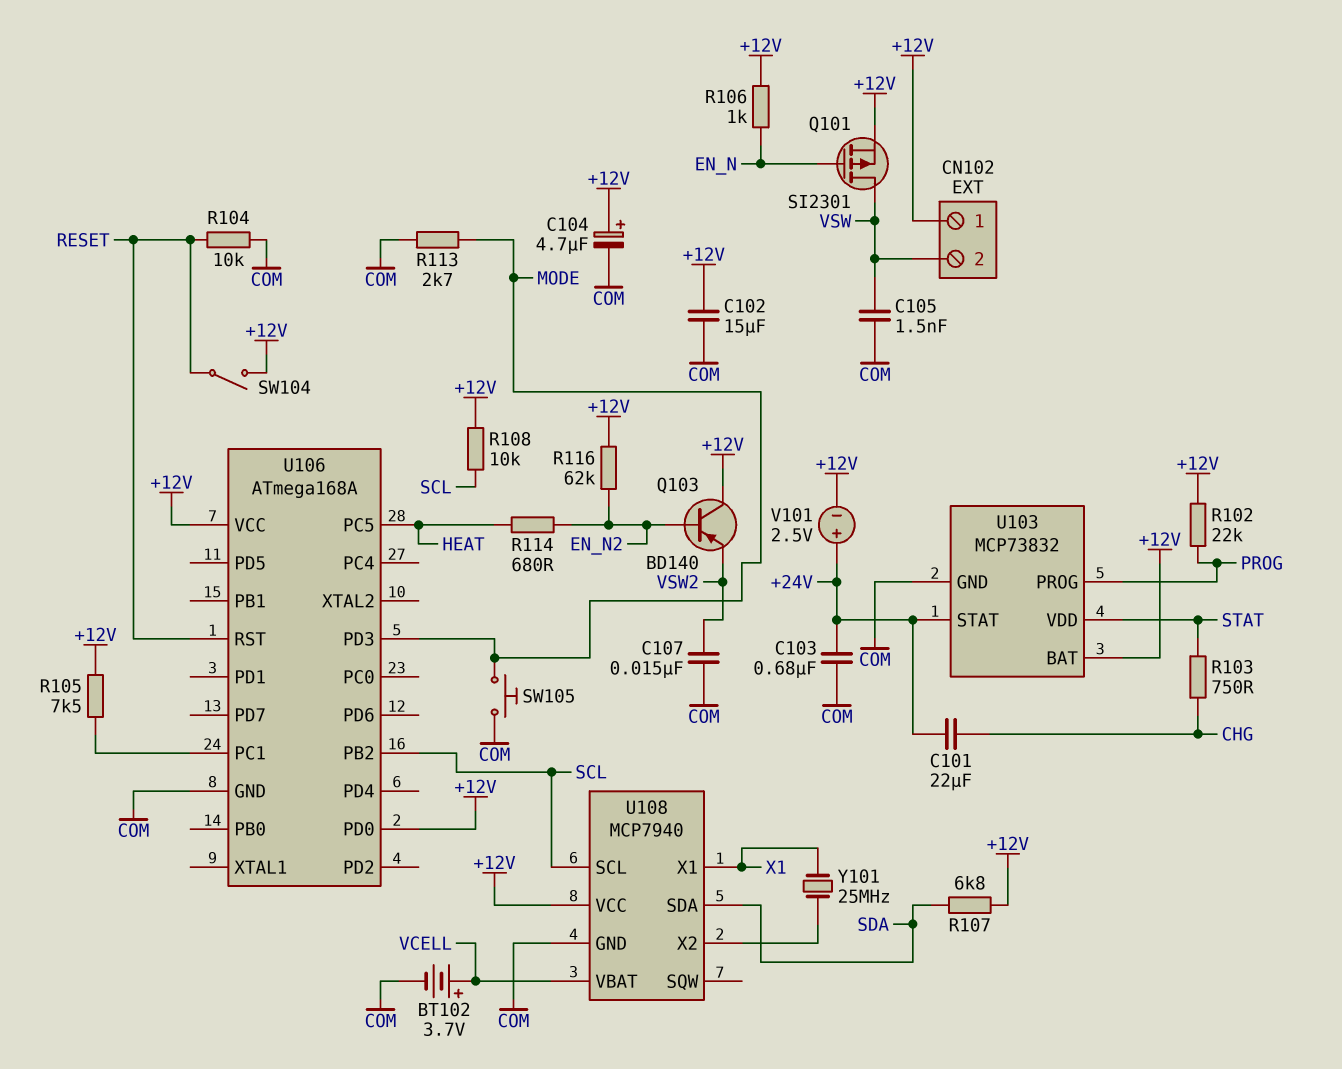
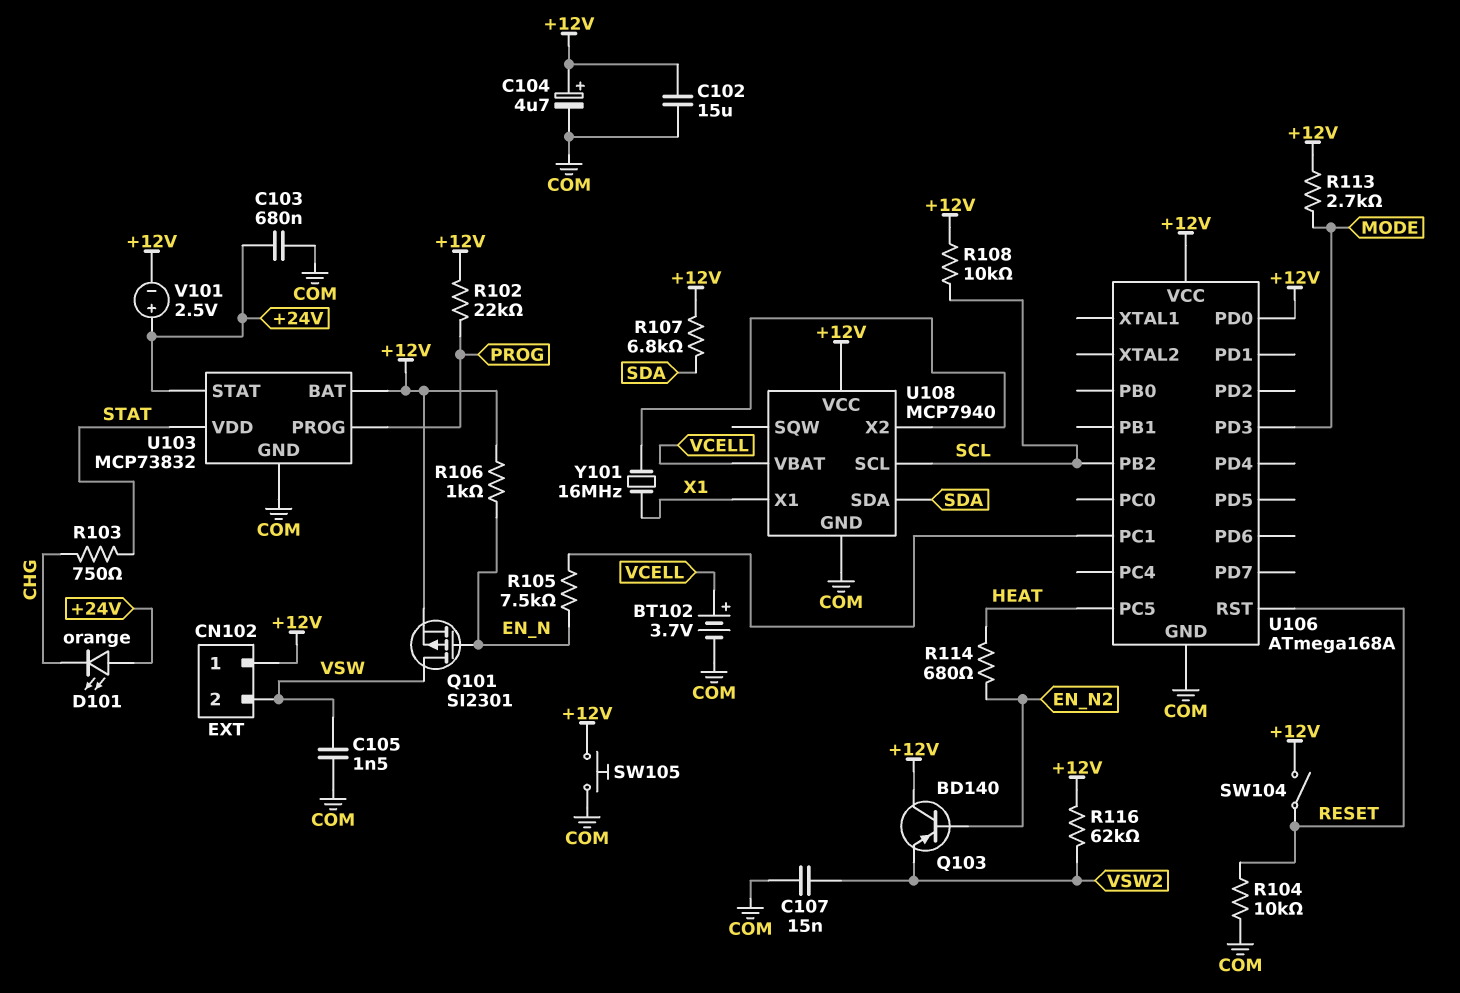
C101: 22uF (+24V, CHG) -> none
D101: none -> LED orange (A +24V, K CHG)
R105: 7.5k (+12V, U106/PC1) -> 7.5k (EN_N, U106/PC1)
R113: 2.7k (COM, MODE) -> 2.7k (+12V, MODE)
R116: 62k (+12V, EN_N2) -> 62k (+12V, VSW2)
SW105: button (COM, MODE) -> button (+12V, COM)
Y101: 25MHz (U108/X2, X1) -> 16MHz (U108/X2, X1)

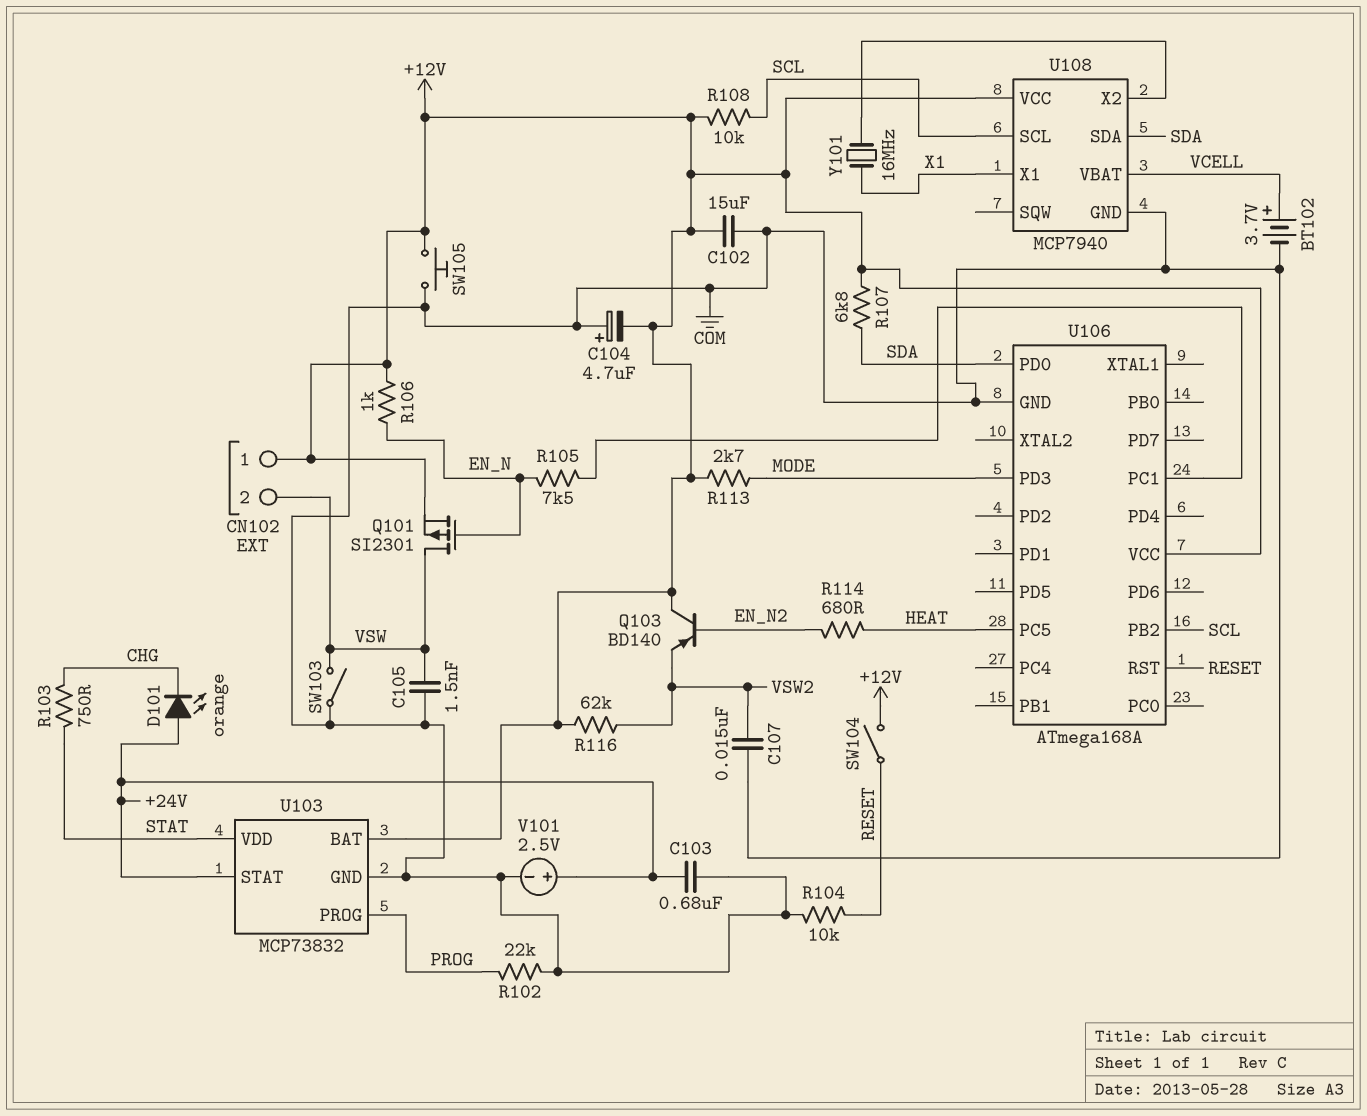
C104: 4.7uF (plus +12V, minus COM) -> 4.7uF (plus COM, minus +12V)
R102: 22k (+12V, PROG) -> 22k (COM, PROG)
SW103: none -> switch (COM, VSW)
U106 pin PD0: +12V -> SDA
V101: 2.5V (plus +24V, minus +12V) -> 2.5V (plus +24V, minus COM)

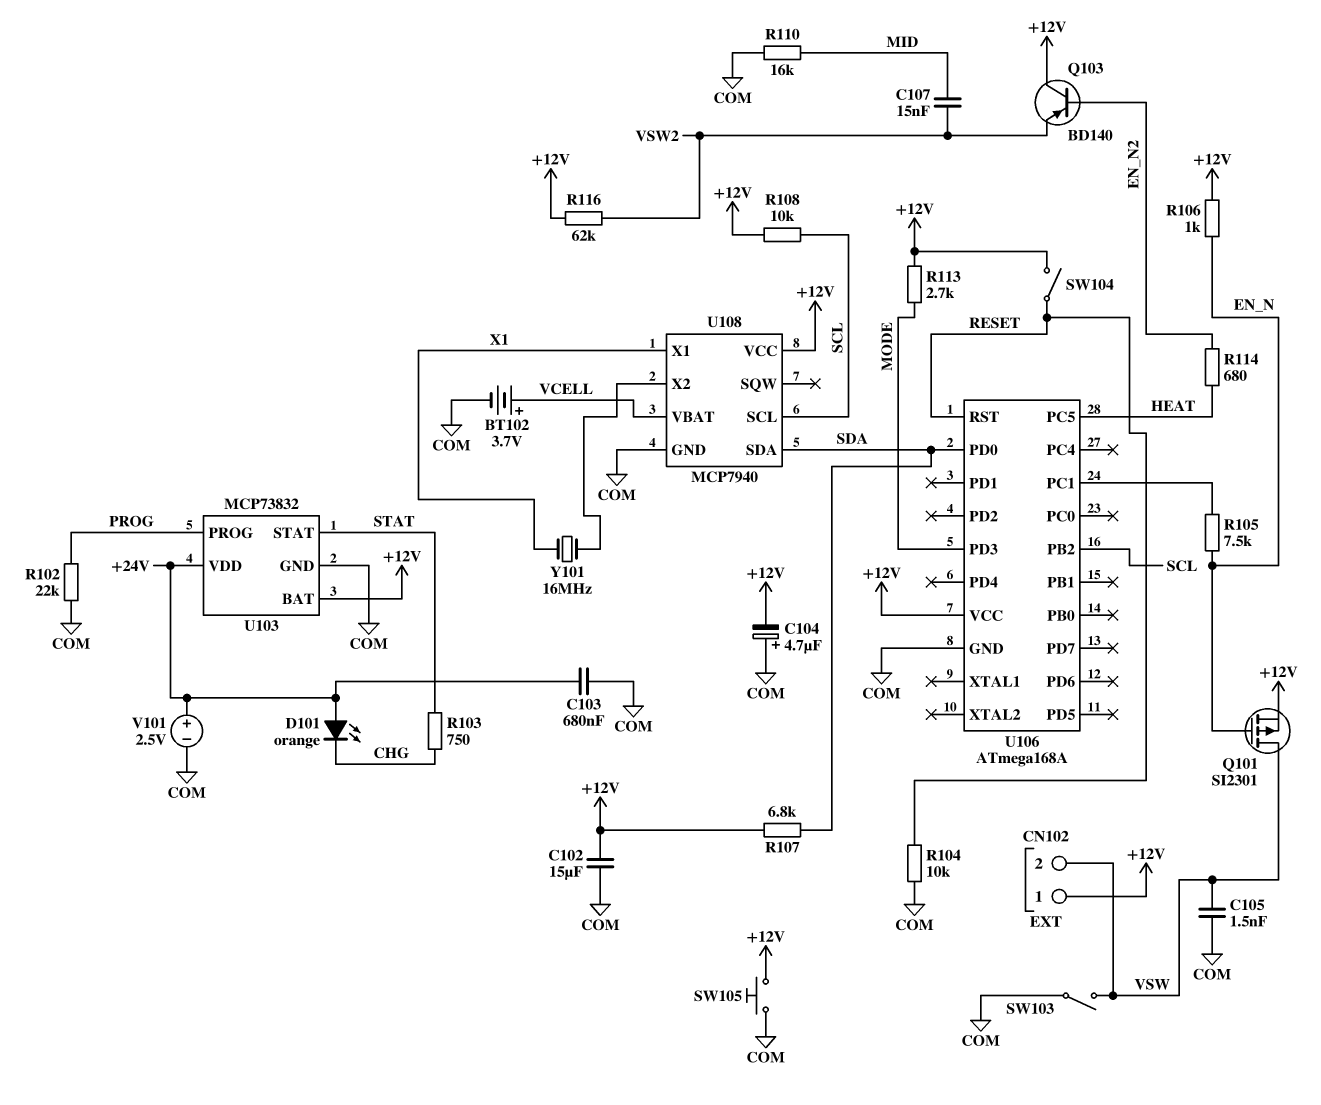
C107: 15nF (COM, VSW2) -> 15nF (MID, VSW2)
R110: none -> 16k (COM, MID)
U103 pin STAT: +24V -> STAT
U103 pin VDD: STAT -> +24V

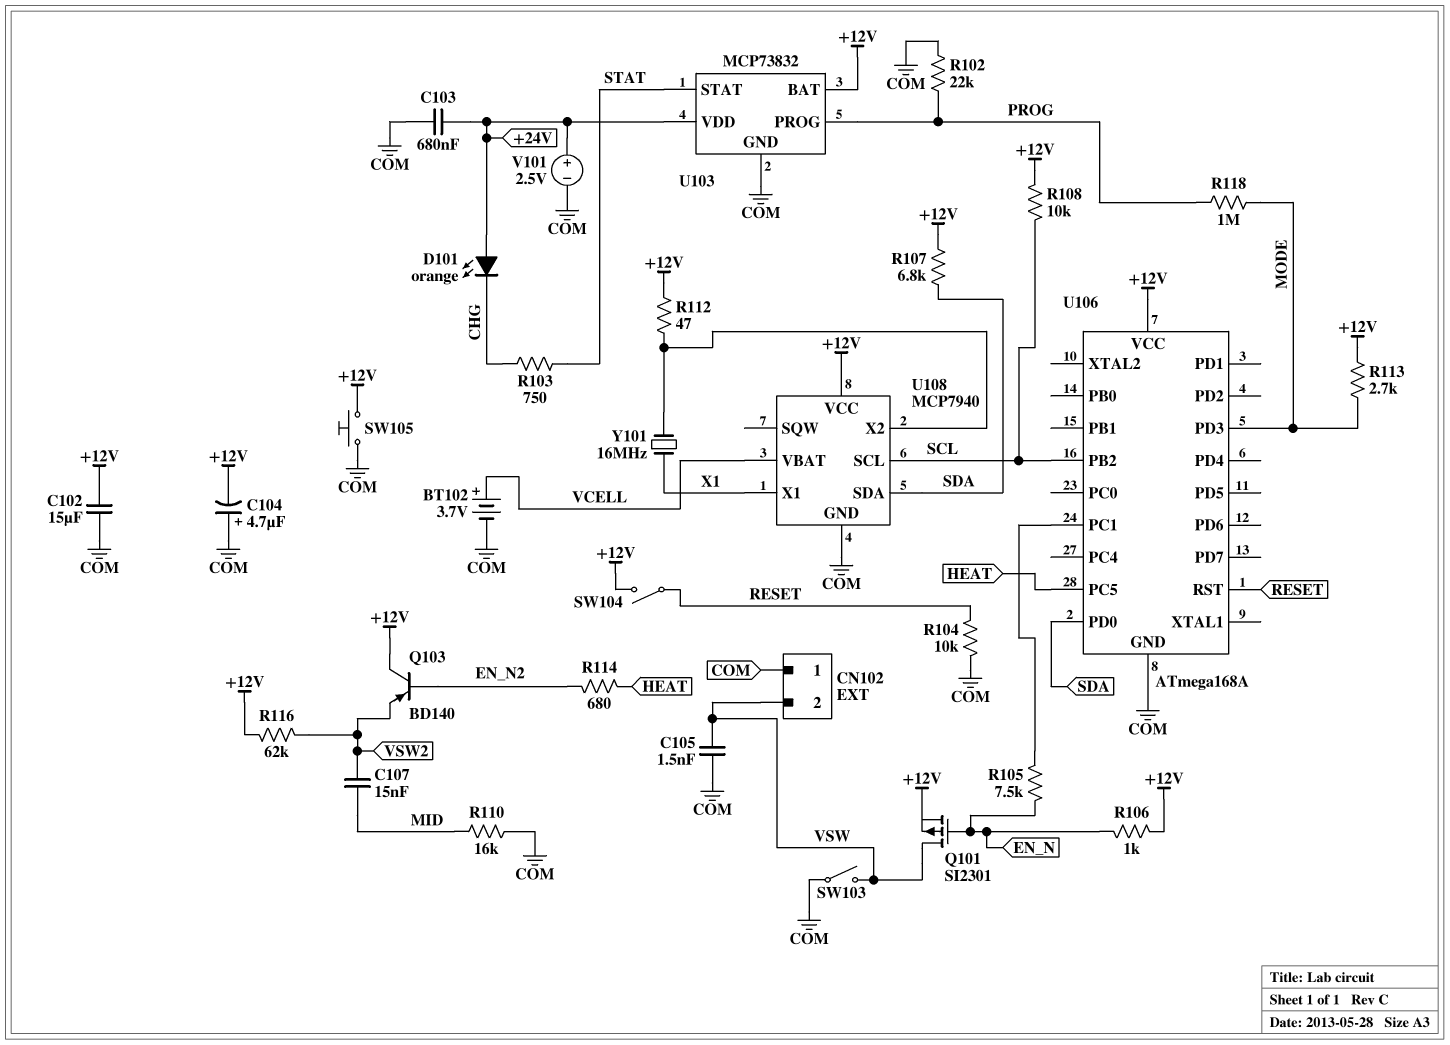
CN102 pin 1: +12V -> COM
R112: none -> 47 (+12V, U108/X2)
R118: none -> 1M (MODE, PROG)

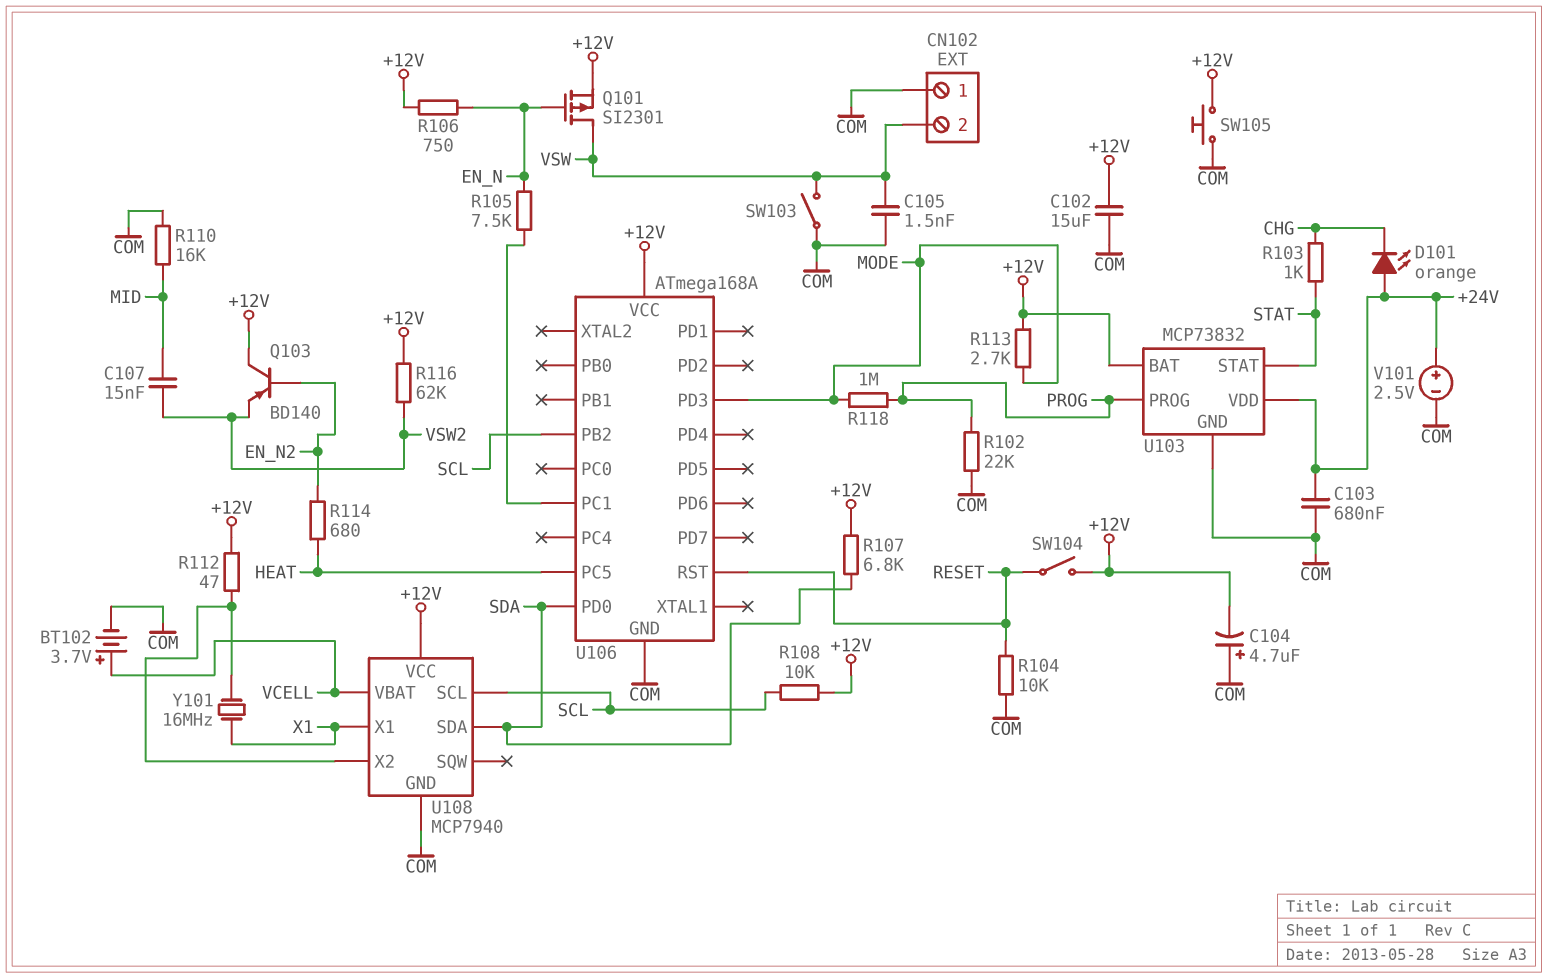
R103: 750 (CHG, STAT) -> 1k (CHG, STAT)
R106: 1k (+12V, EN_N) -> 750 (+12V, EN_N)

